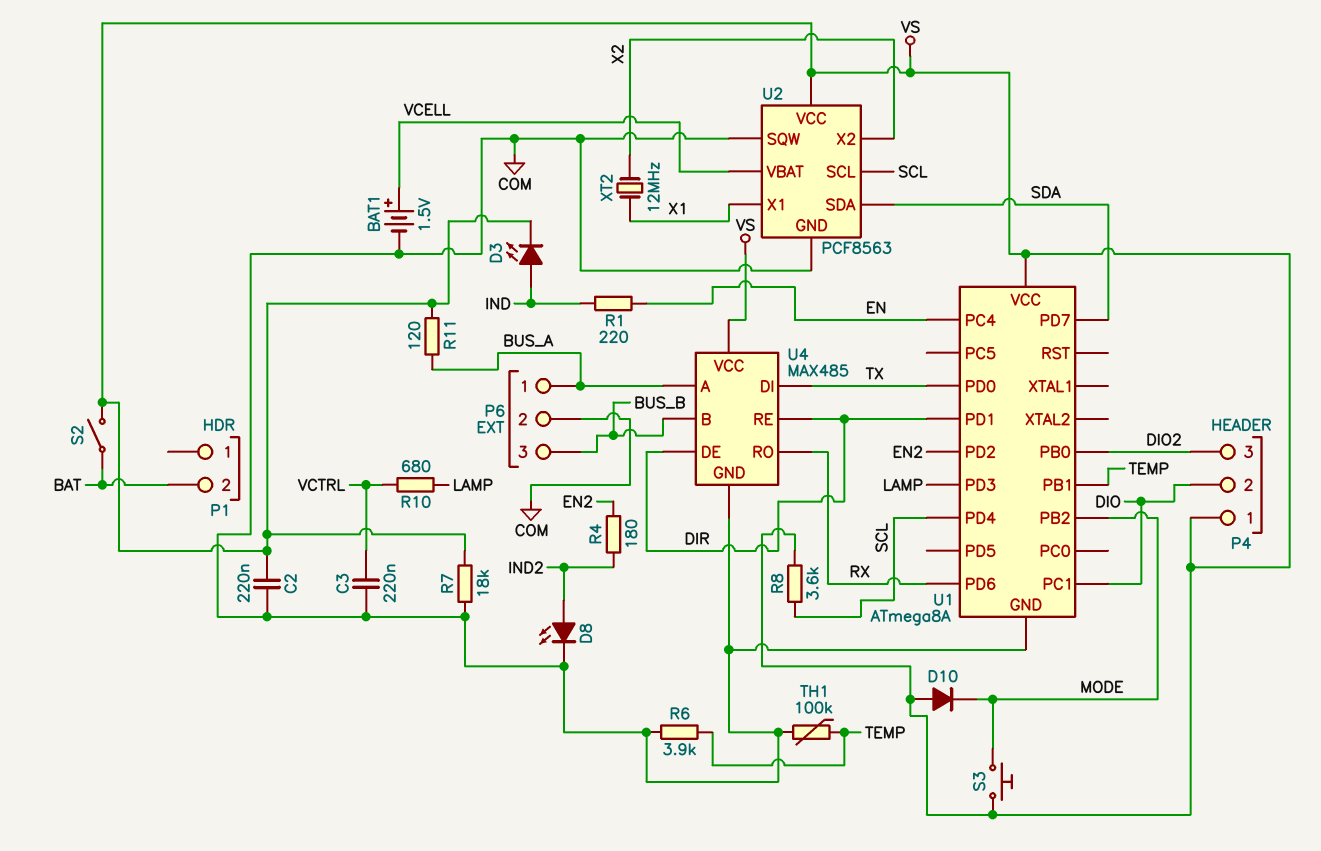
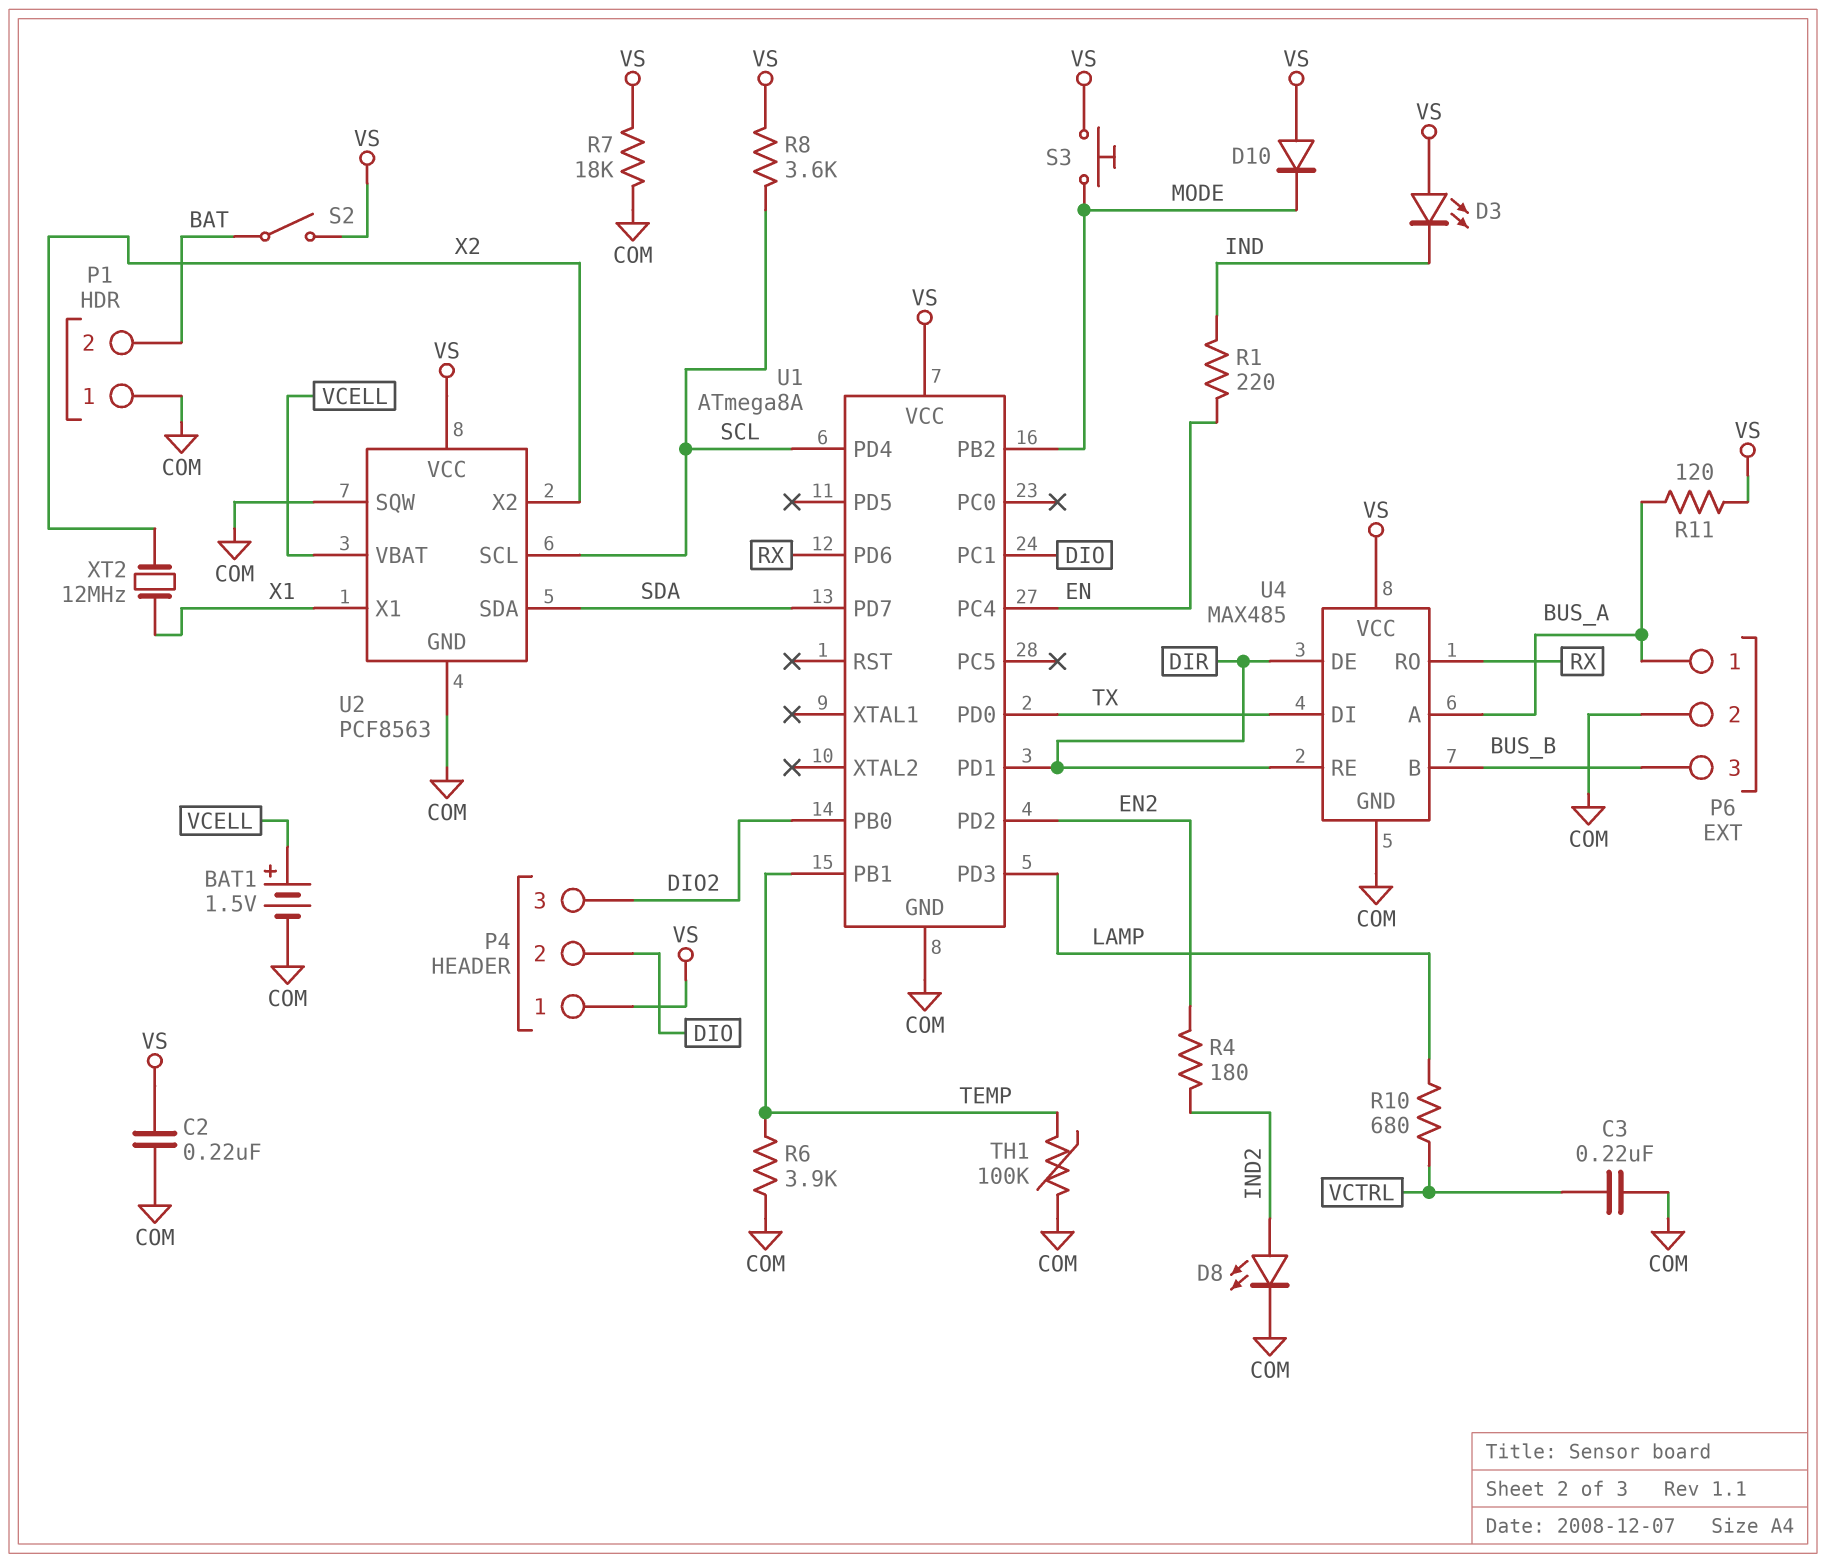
D3: LED (A IND, K VS) -> LED (A VS, K IND)
P1 pin 1: none -> COM

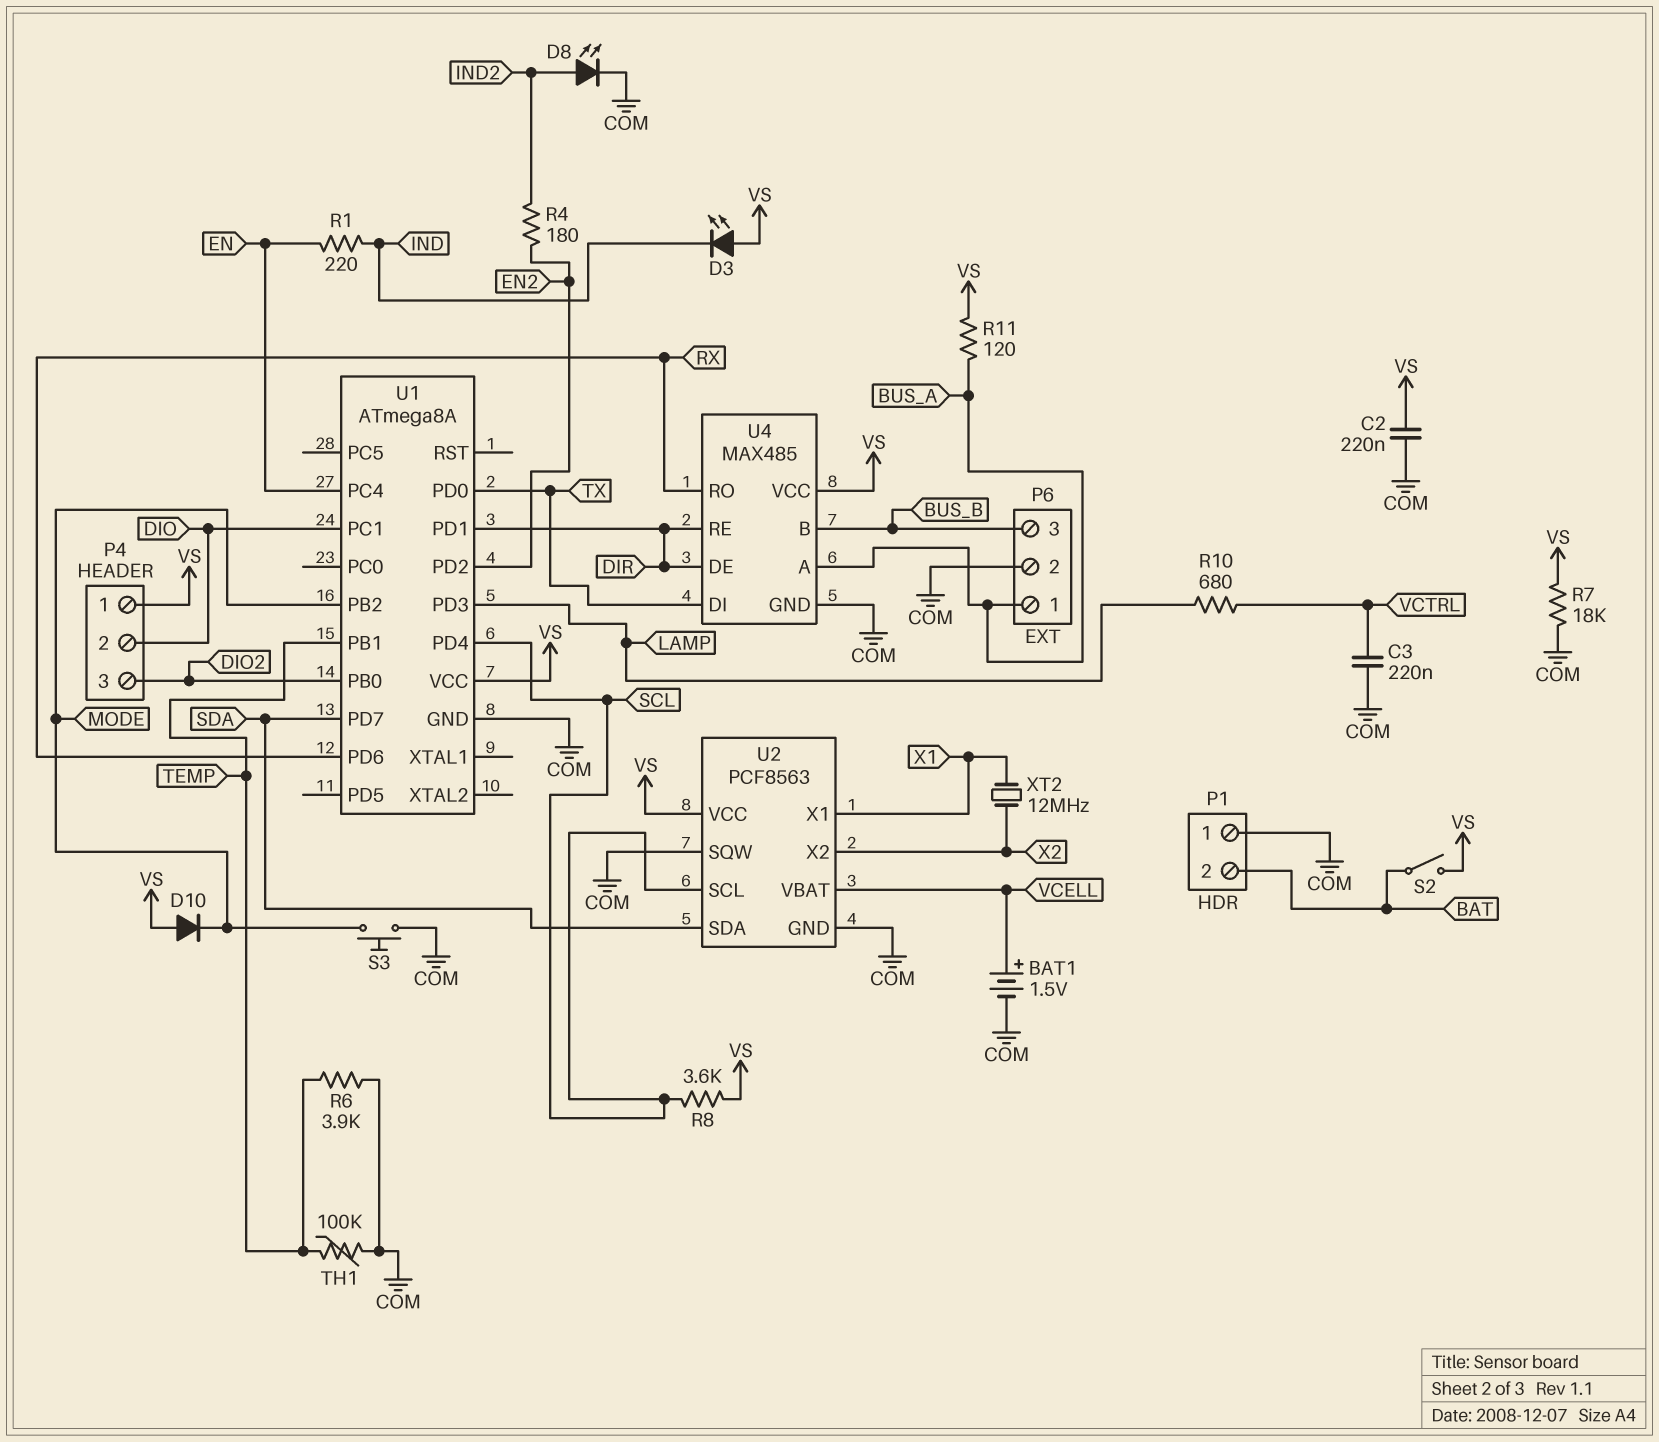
S3: button (MODE, VS) -> button (COM, MODE)

